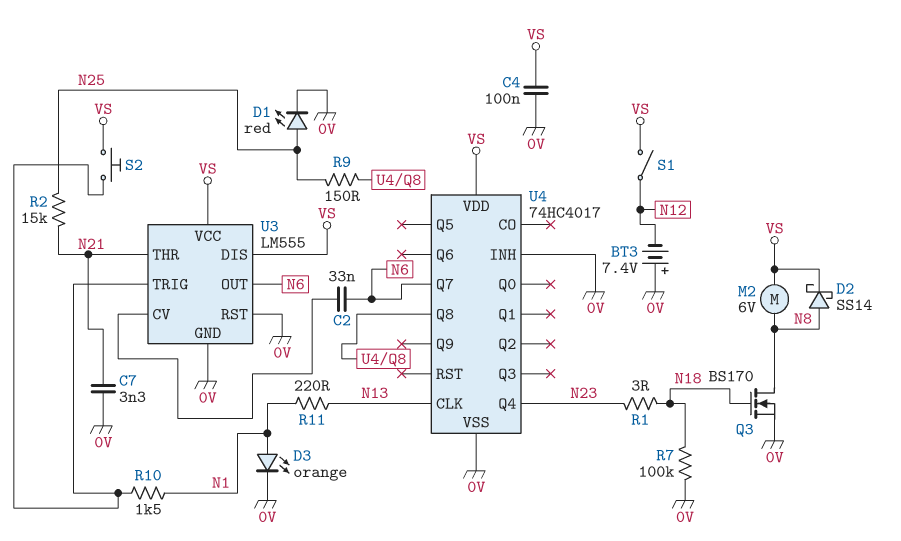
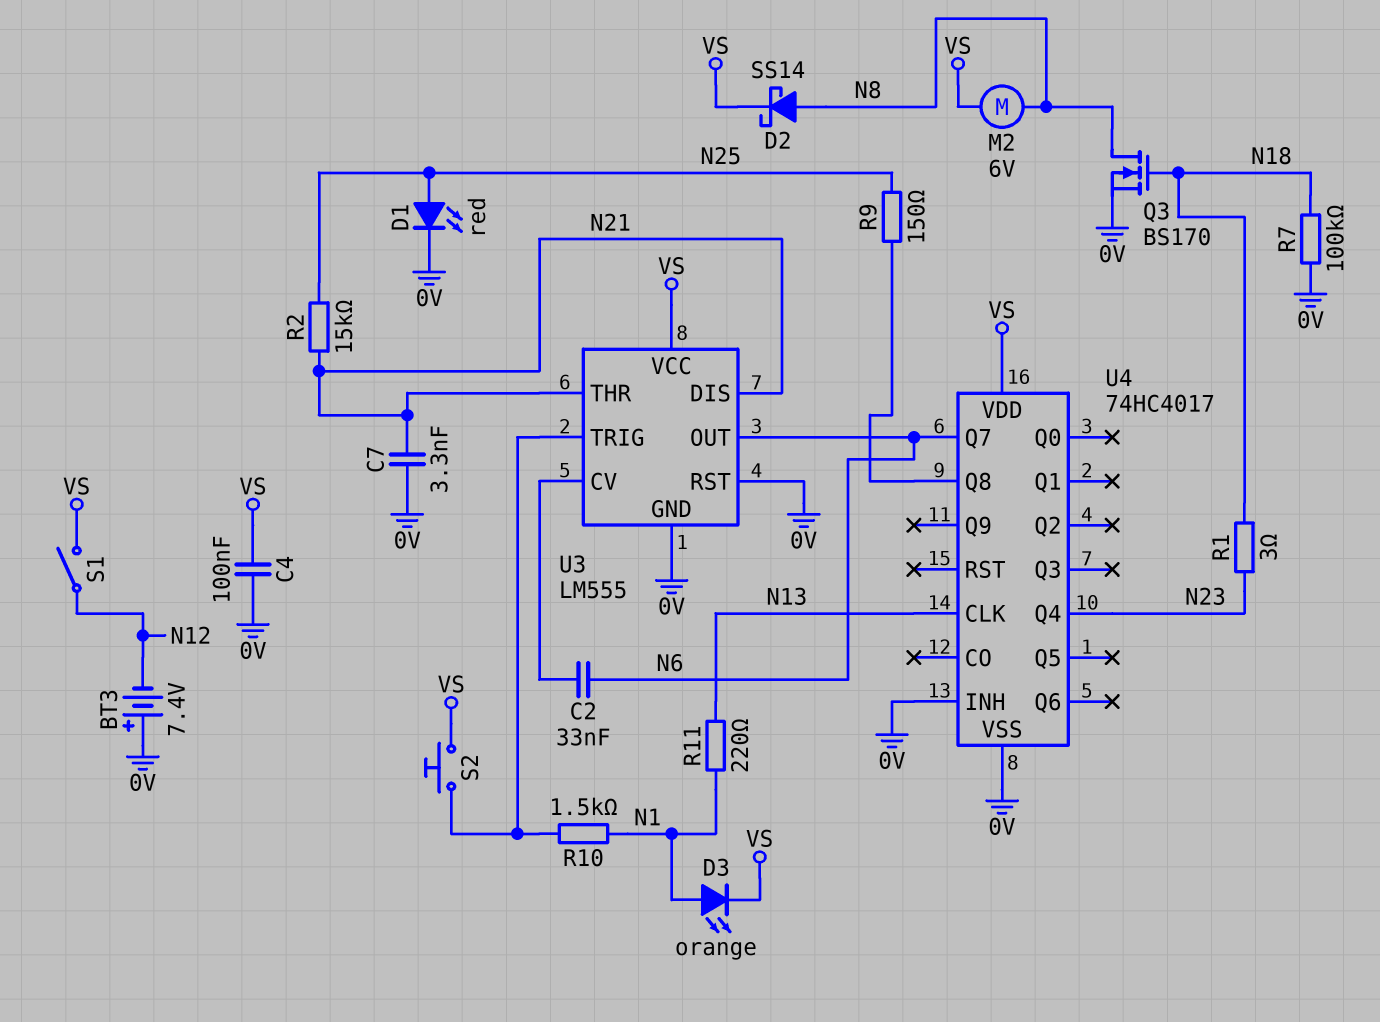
D3: LED orange (A N1, K 0V) -> LED orange (A N1, K VS)
U3 pin DIS: VS -> N21

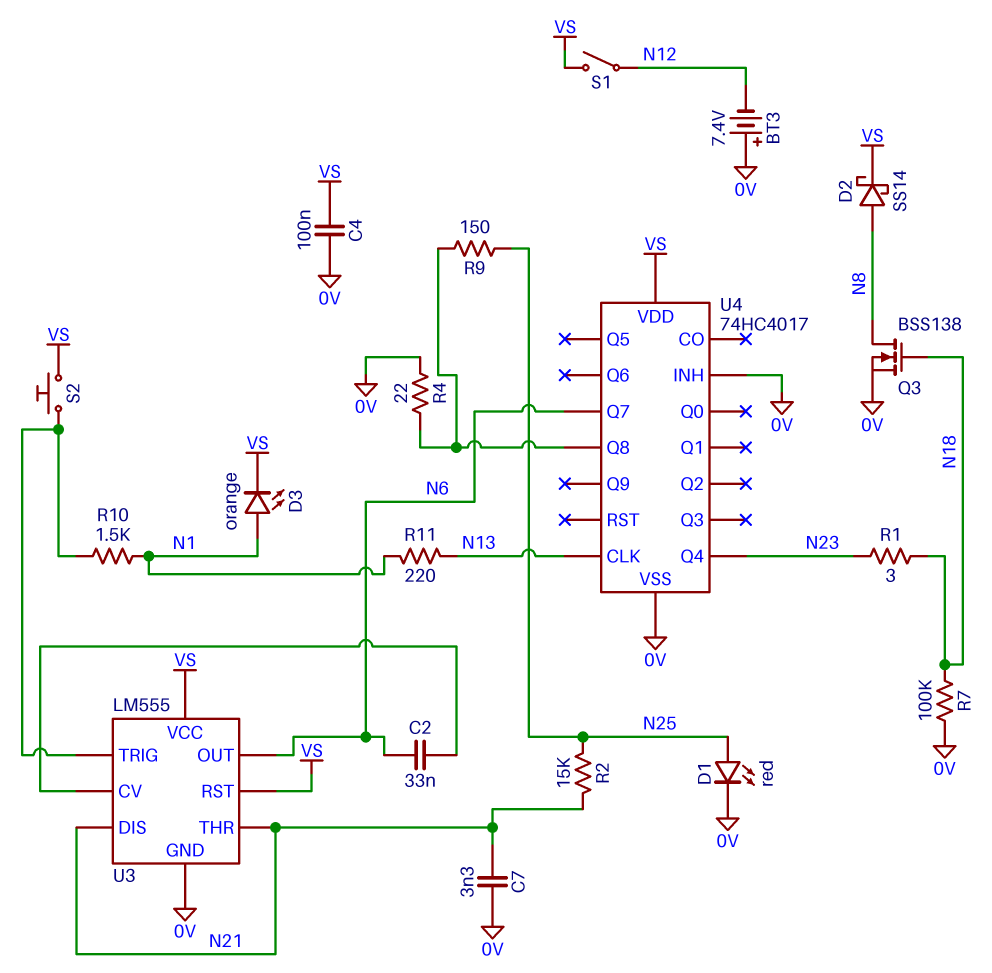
M2: motor 6V (N8, VS) -> none
Q3: NMOS BS170 (G N18, D N8, S 0V) -> NMOS BSS138 (G N18, D N8, S 0V)
R4: none -> 22 (0V, U4/Q8)
U3 pin RST: 0V -> VS

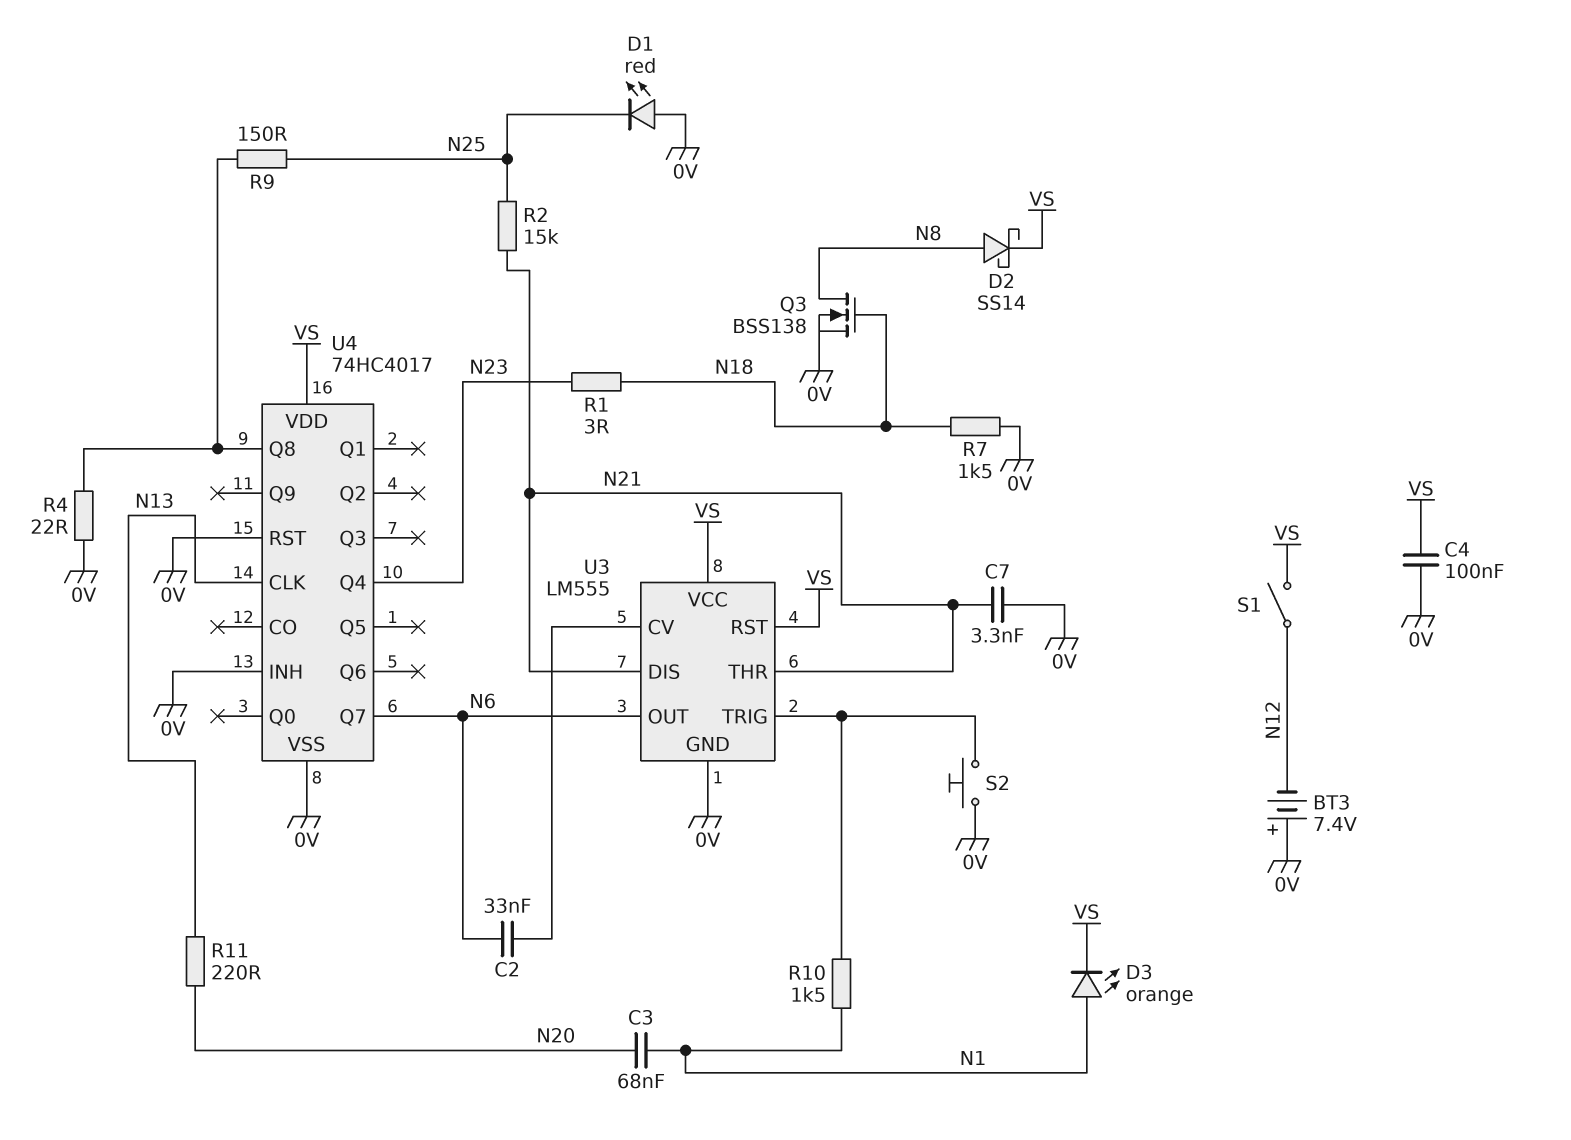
C3: none -> 68nF (N1, N20)
D1: LED red (A N25, K 0V) -> LED red (A 0V, K N25)
R7: 100k (0V, N18) -> 1.5k (0V, N18)
R11: 220 (N1, N13) -> 220 (N13, N20)
S2: button (U3/TRIG, VS) -> button (0V, U3/TRIG)
U4 pin RST: none -> 0V

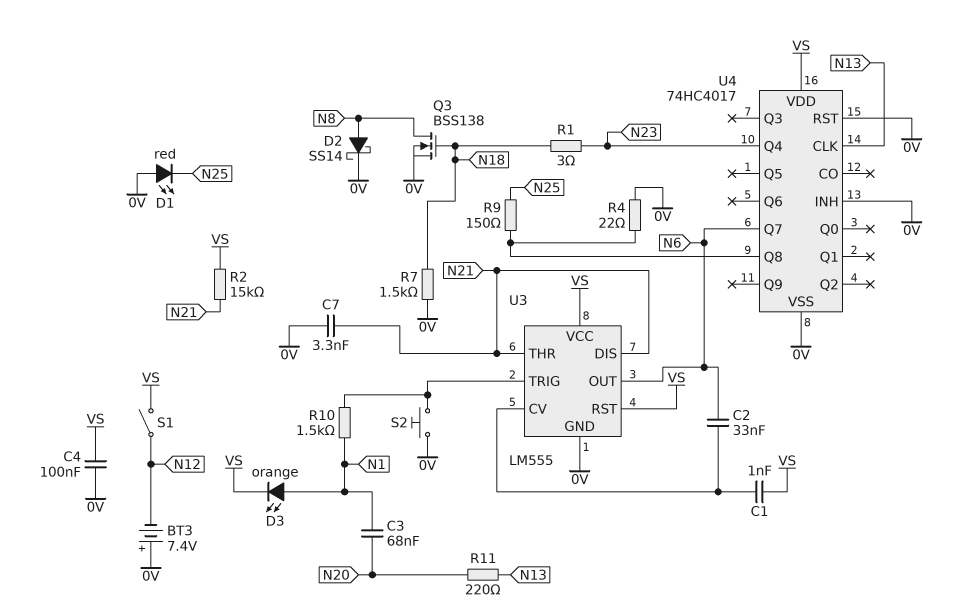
C1: none -> 1nF (U3/CV, VS)
D2: schottky SS14 (A N8, K VS) -> schottky SS14 (A N8, K 0V)
R2: 15k (N21, N25) -> 15k (N21, VS)

